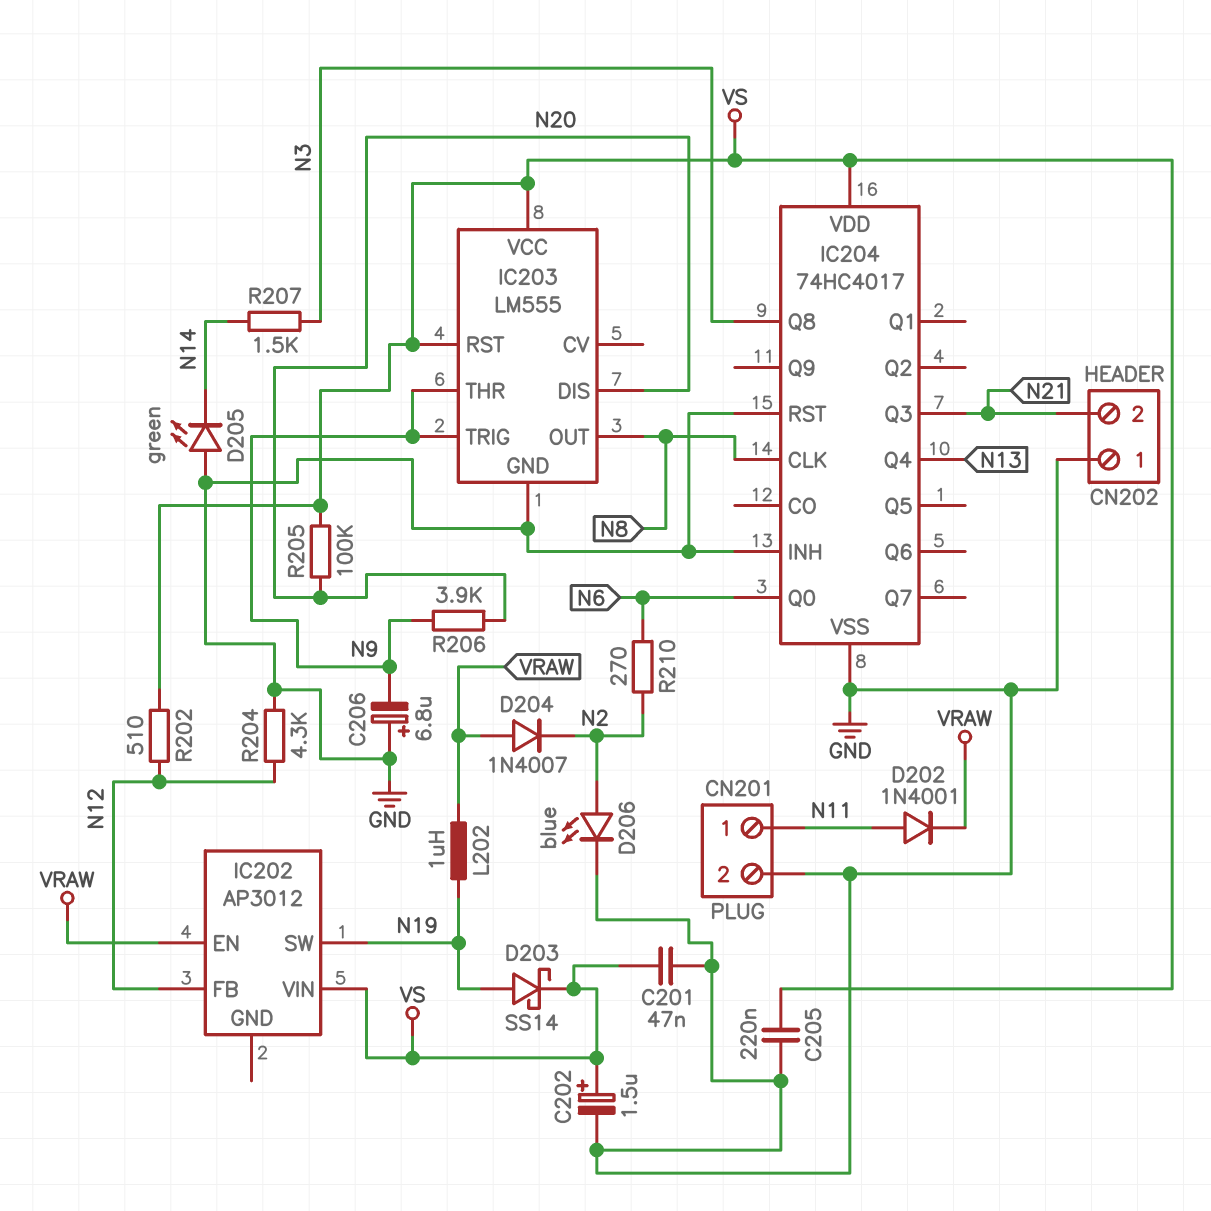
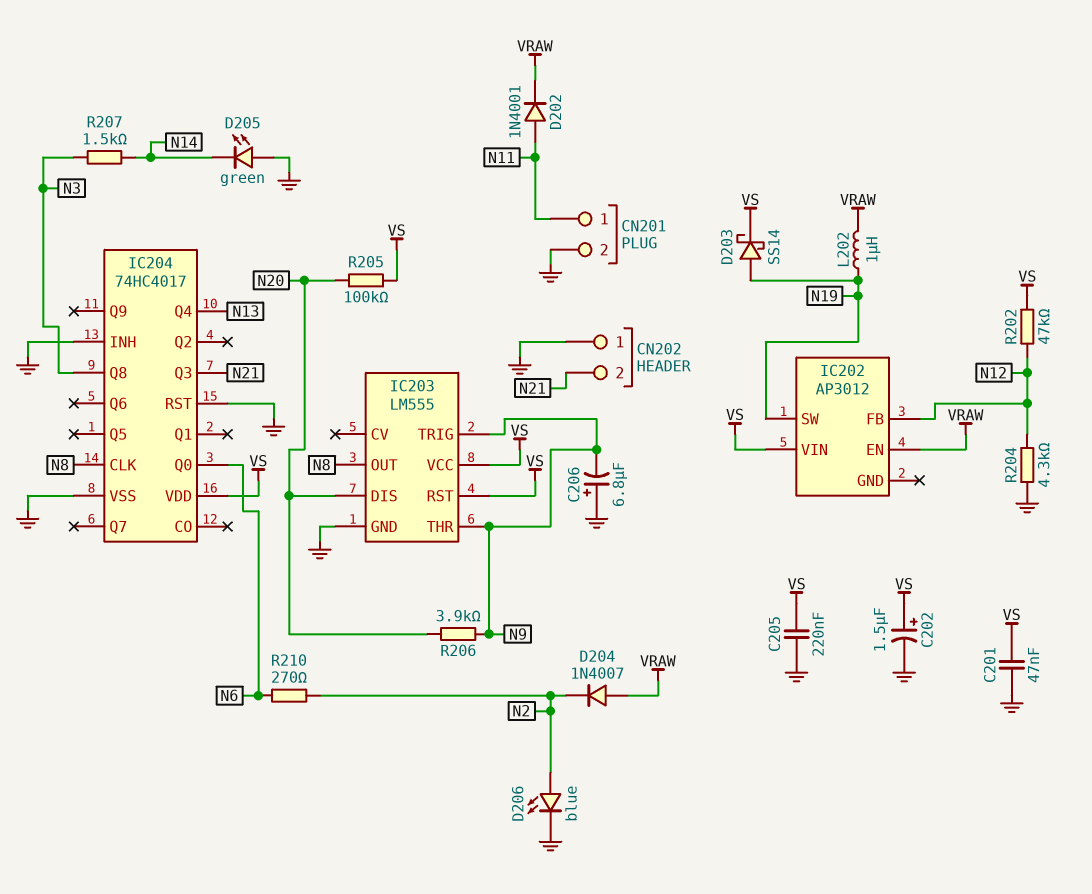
R202: 510 (N12, VS) -> 47k (N12, VS)

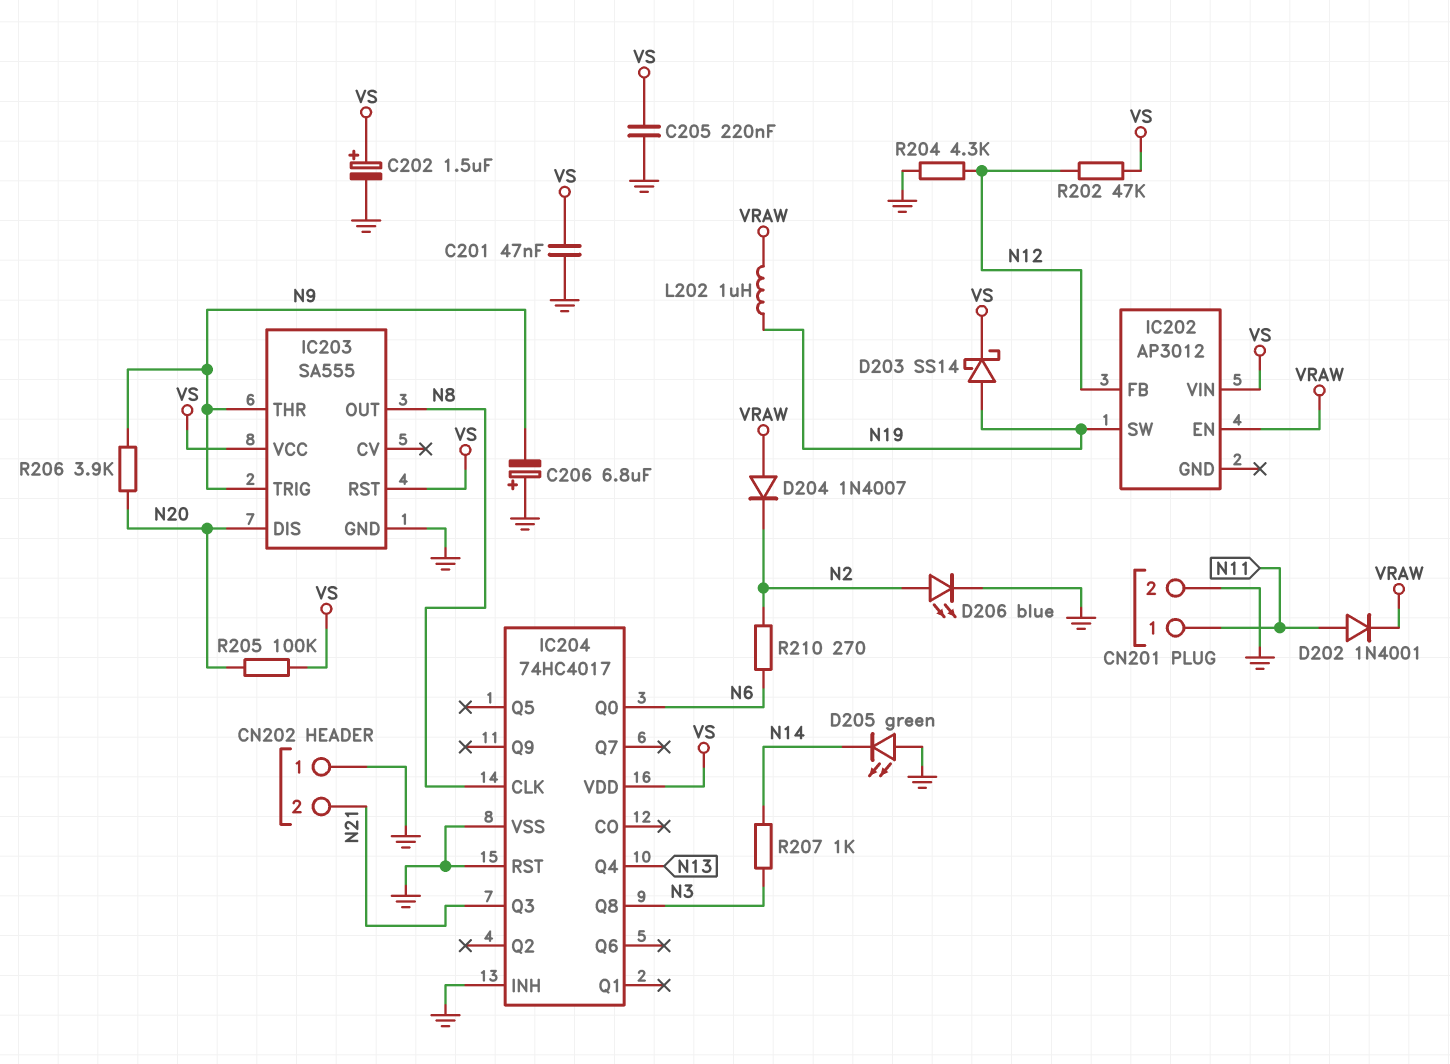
IC203: LM555 -> SA555
R207: 1.5k (N3, N14) -> 1k (N3, N14)

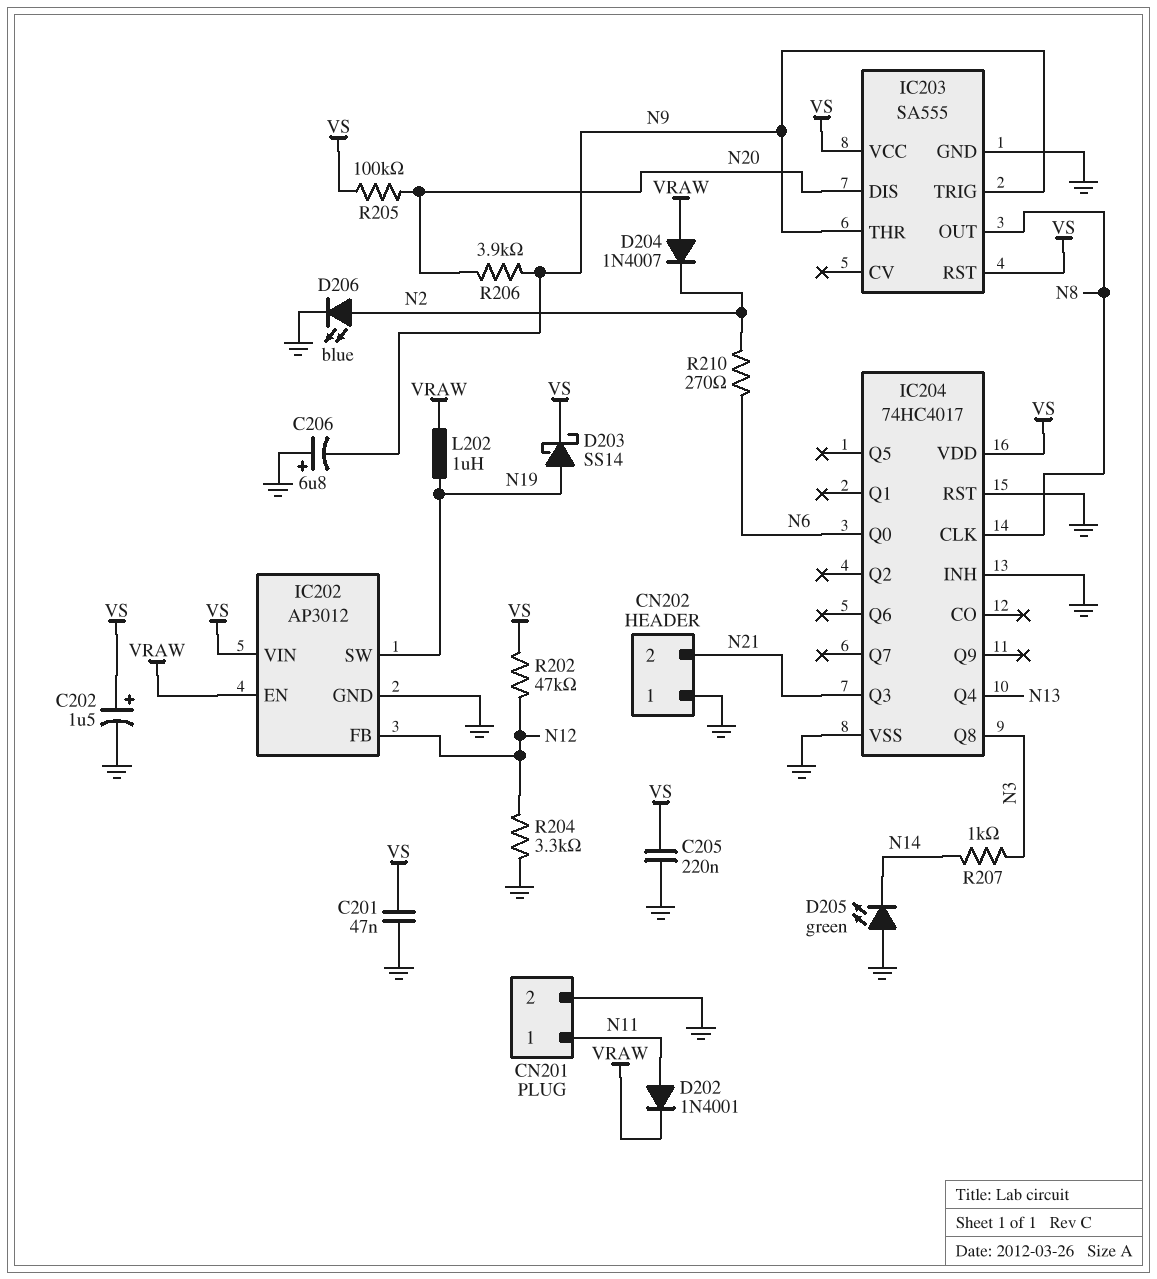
IC202 pin GND: none -> GND
R204: 4.3k (GND, N12) -> 3.3k (GND, N12)

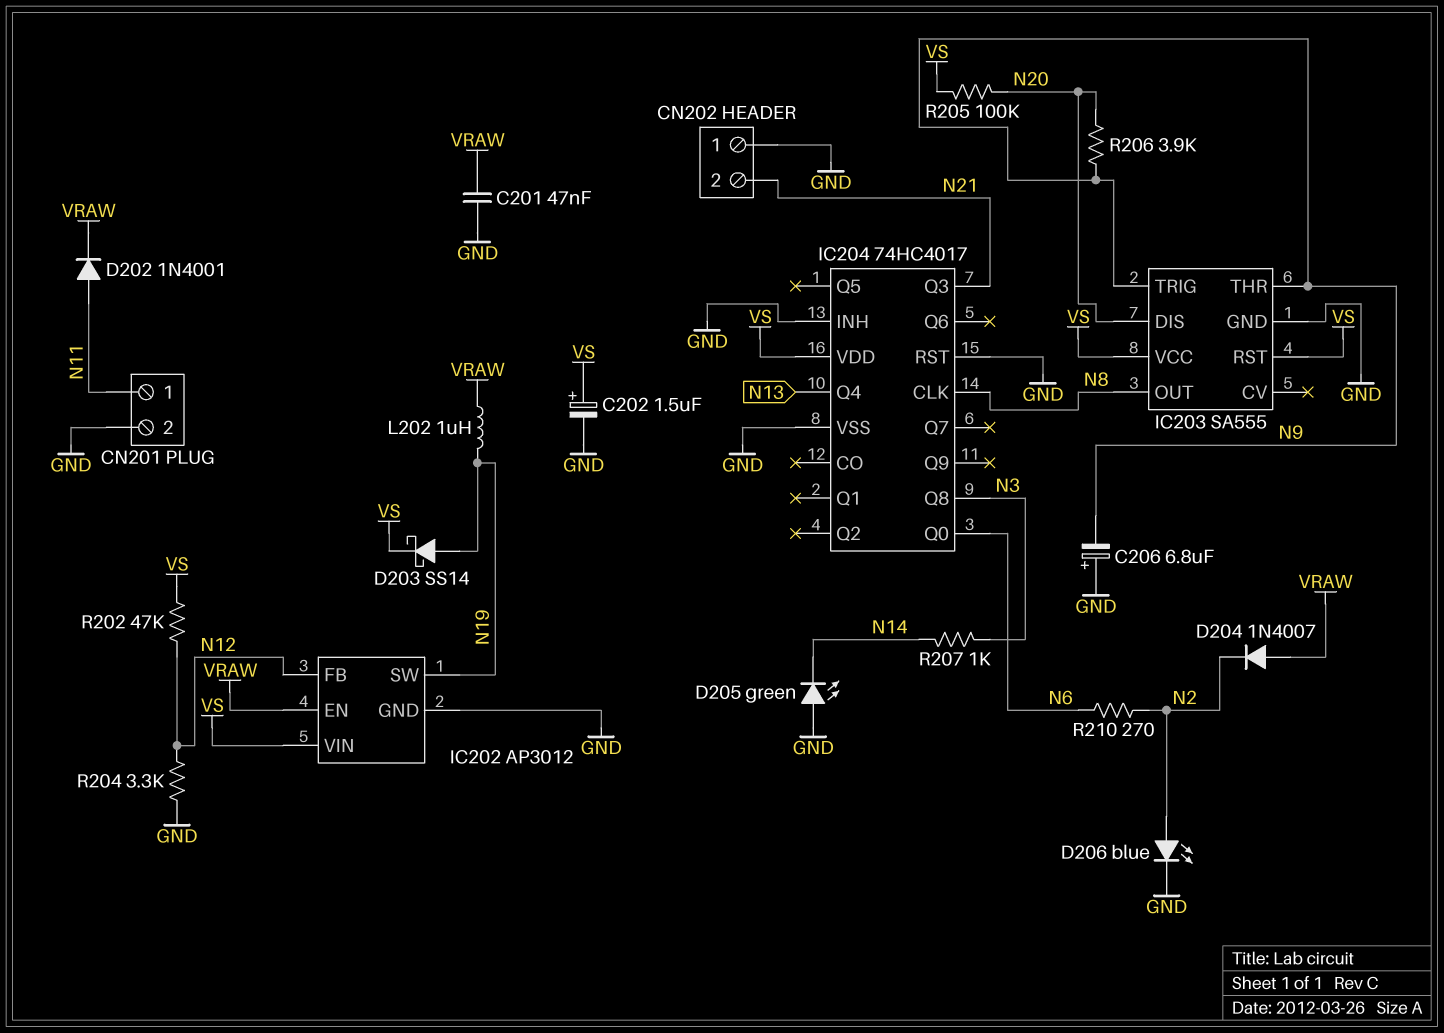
C201: 47nF (GND, VS) -> 47nF (GND, VRAW)
C205: 220nF (GND, VS) -> none

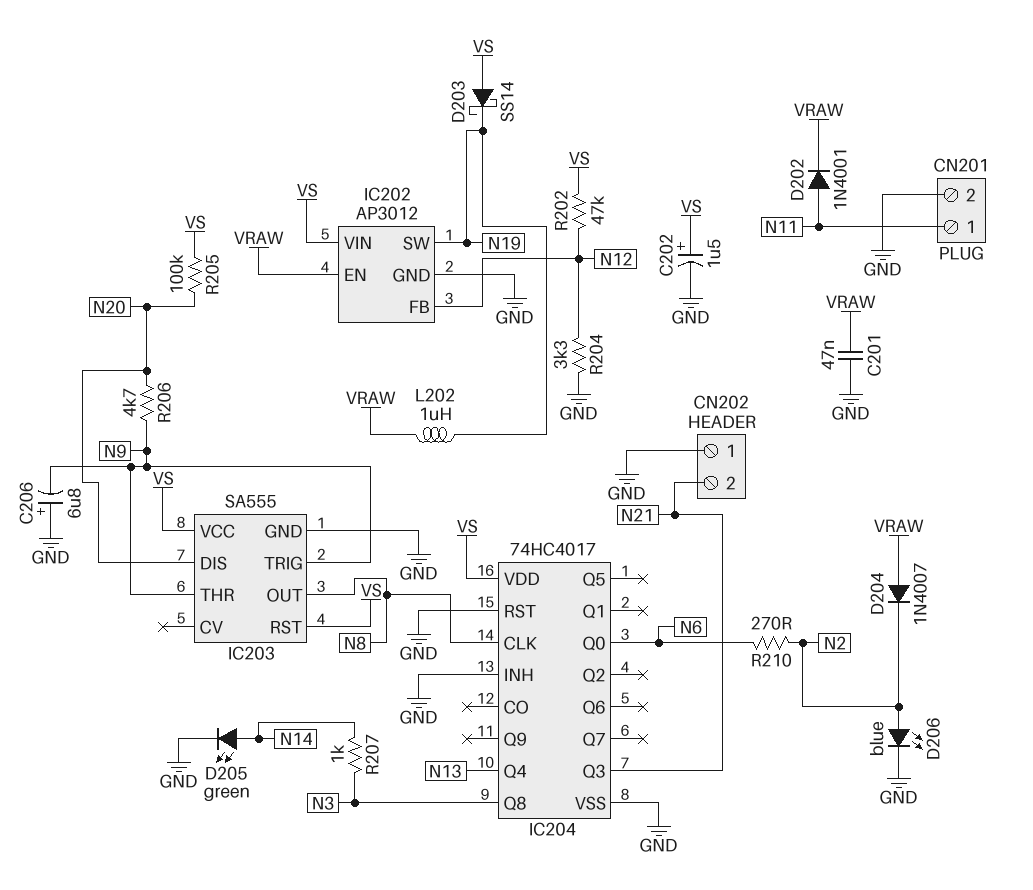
D203: schottky SS14 (A N19, K VS) -> schottky SS14 (A VS, K N19)
D205: LED green (A GND, K N14) -> LED green (A N14, K GND)
R206: 3.9k (N9, N20) -> 4.7k (N9, N20)

